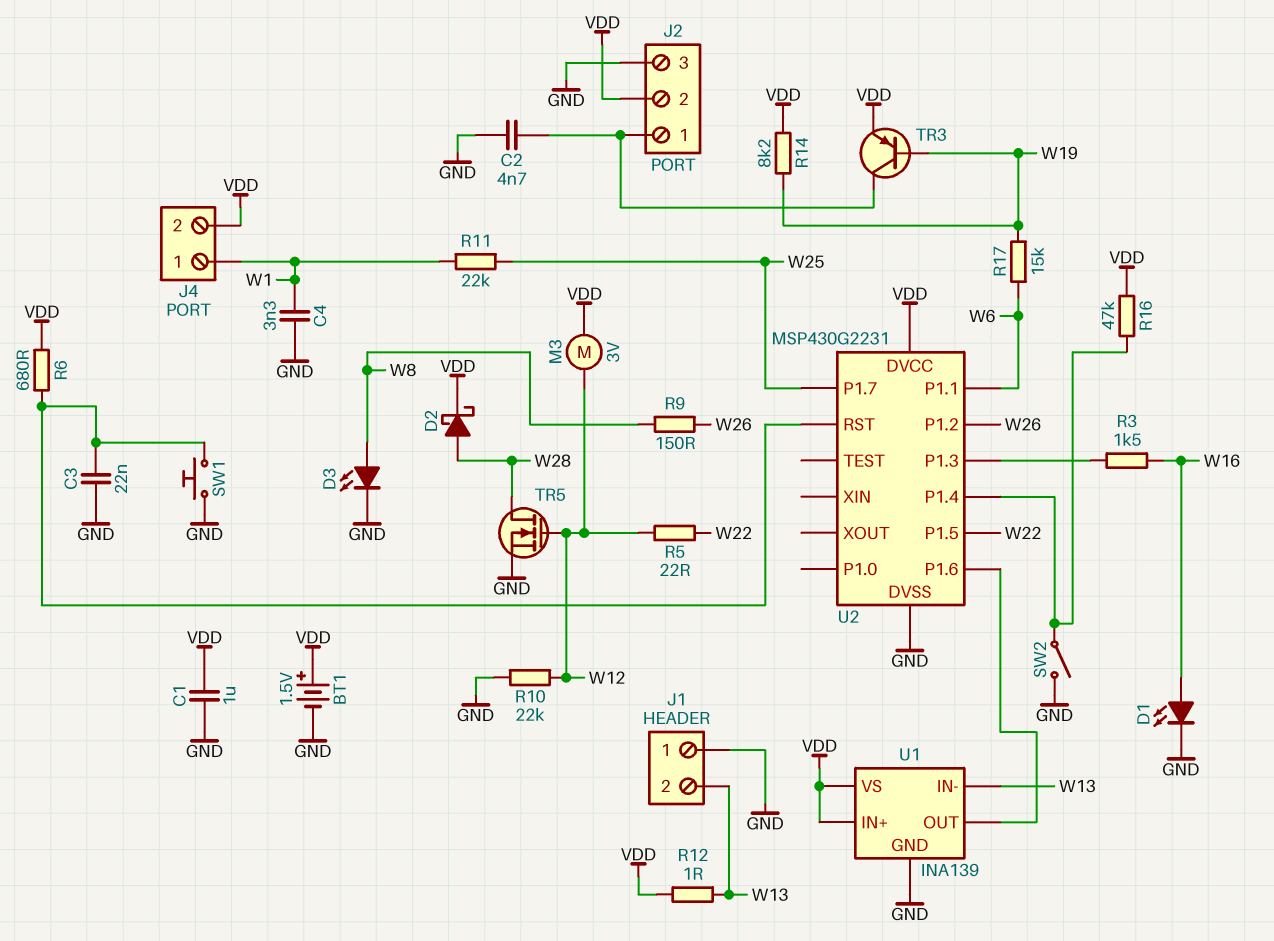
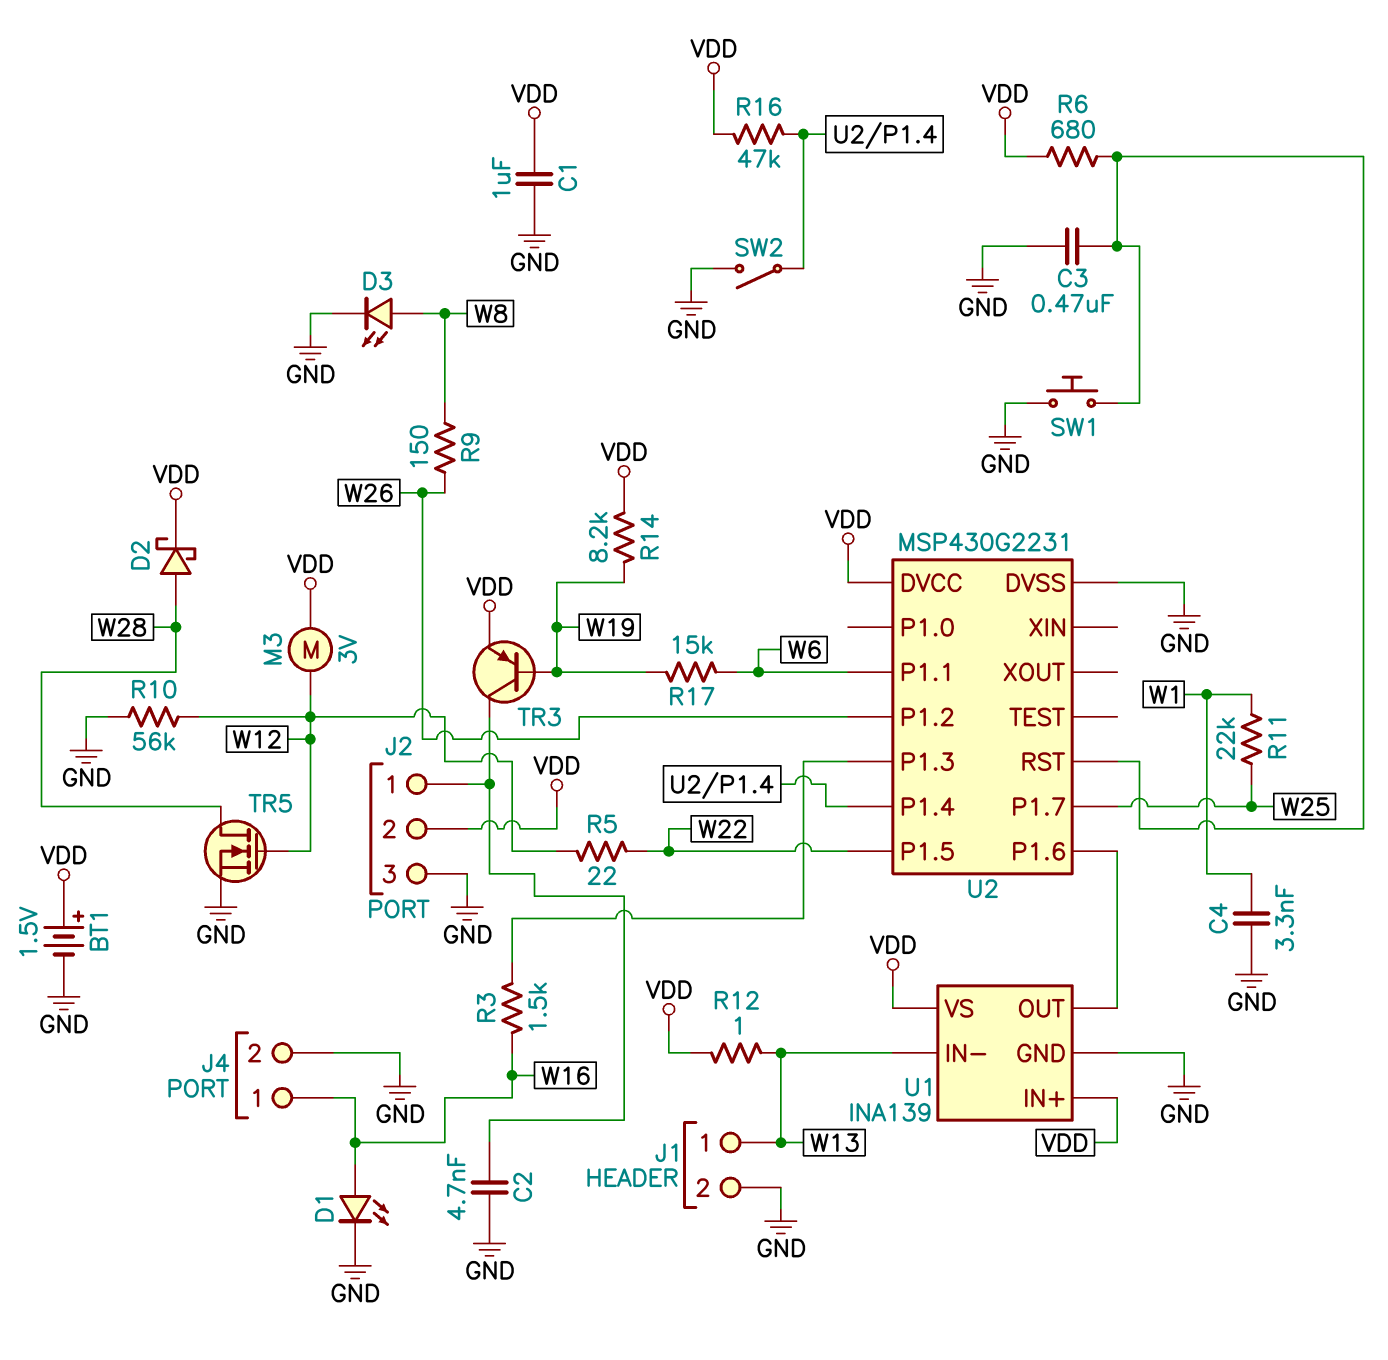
C3: 22nF (GND, U2/RST) -> 470nF (GND, U2/RST)
J1 pin 1: GND -> W13
J1 pin 2: W13 -> GND
J4 pin 1: W1 -> W16
J4 pin 2: VDD -> GND
R10: 22k (GND, W12) -> 56k (GND, W12)

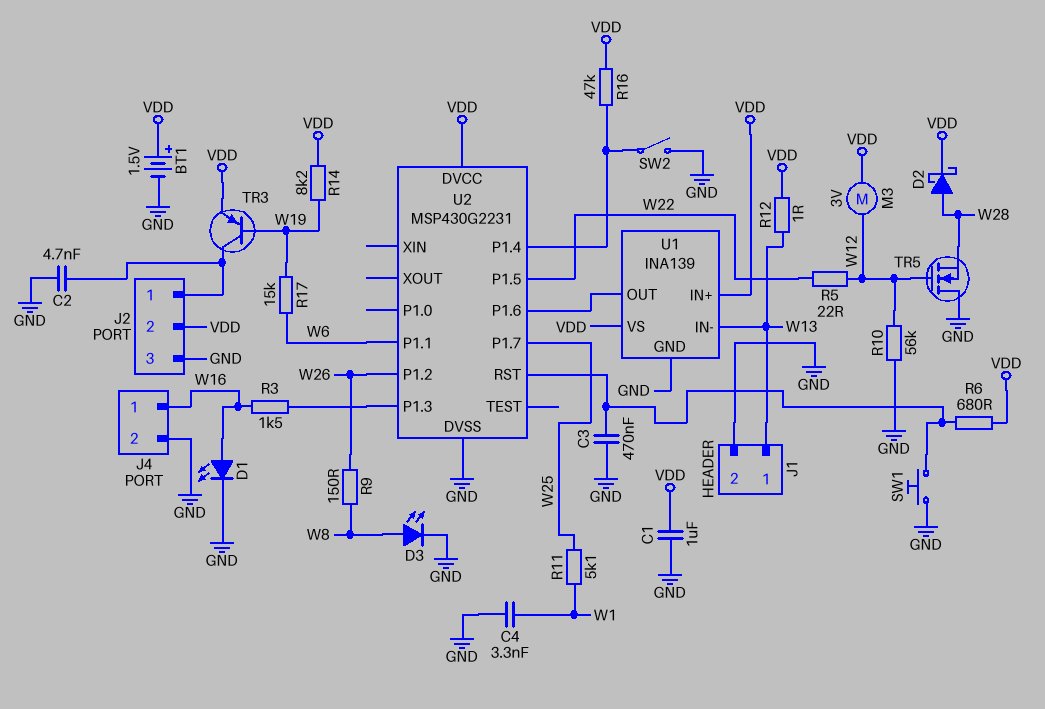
R11: 22k (W1, W25) -> 5.1k (W1, W25)
TR5: NMOS (G W12, D W28, S GND) -> NMOS (G W12, D GND, S W28)

